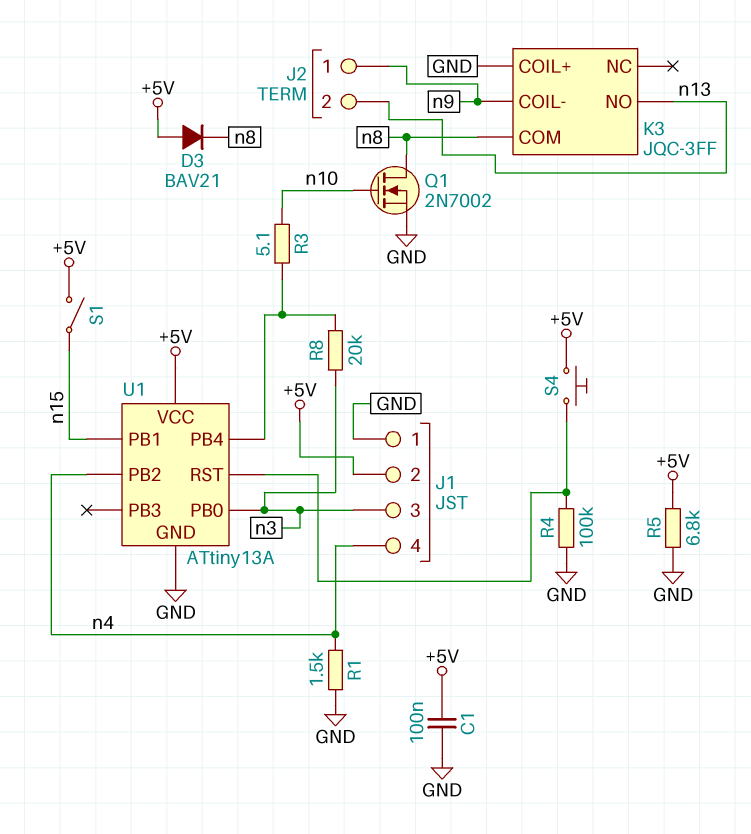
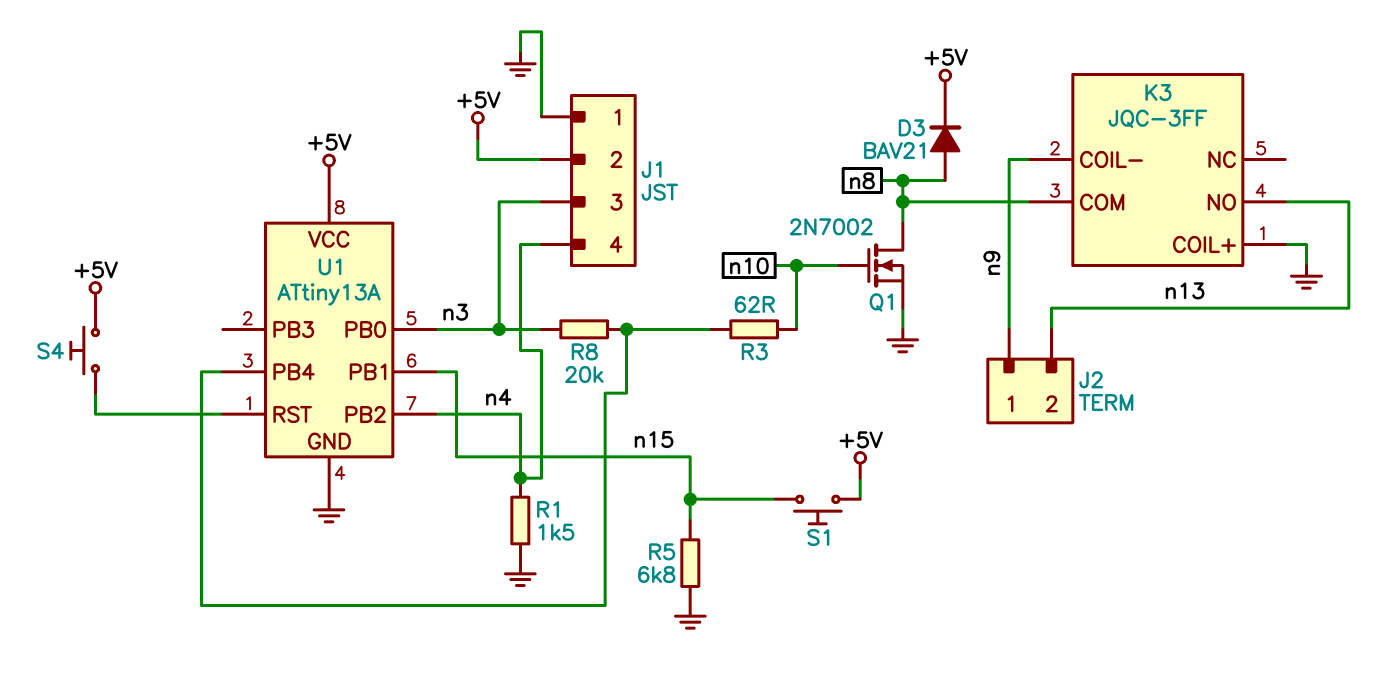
C1: 100nF (+5V, GND) -> none
D3: diode BAV21 (A +5V, K n8) -> diode BAV21 (A n8, K +5V)
R3: 5.1 (U1/PB4, n10) -> 62 (U1/PB4, n10)
R4: 100k (GND, U1/RST) -> none
R5: 6.8k (+5V, GND) -> 6.8k (GND, n15)
S1: switch (+5V, n15) -> button (+5V, n15)

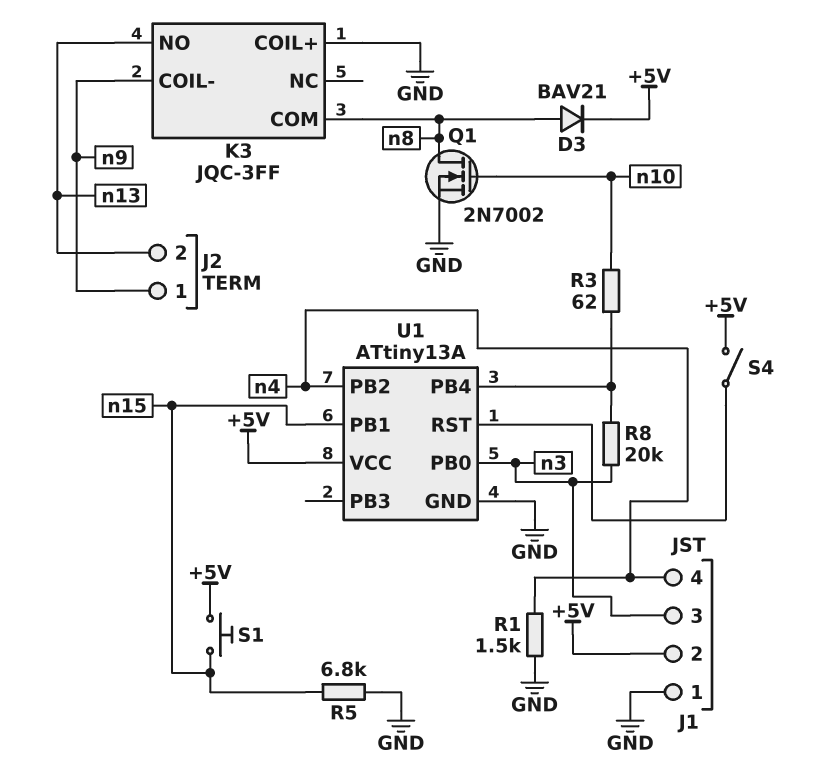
S4: button (+5V, U1/RST) -> switch (+5V, U1/RST)

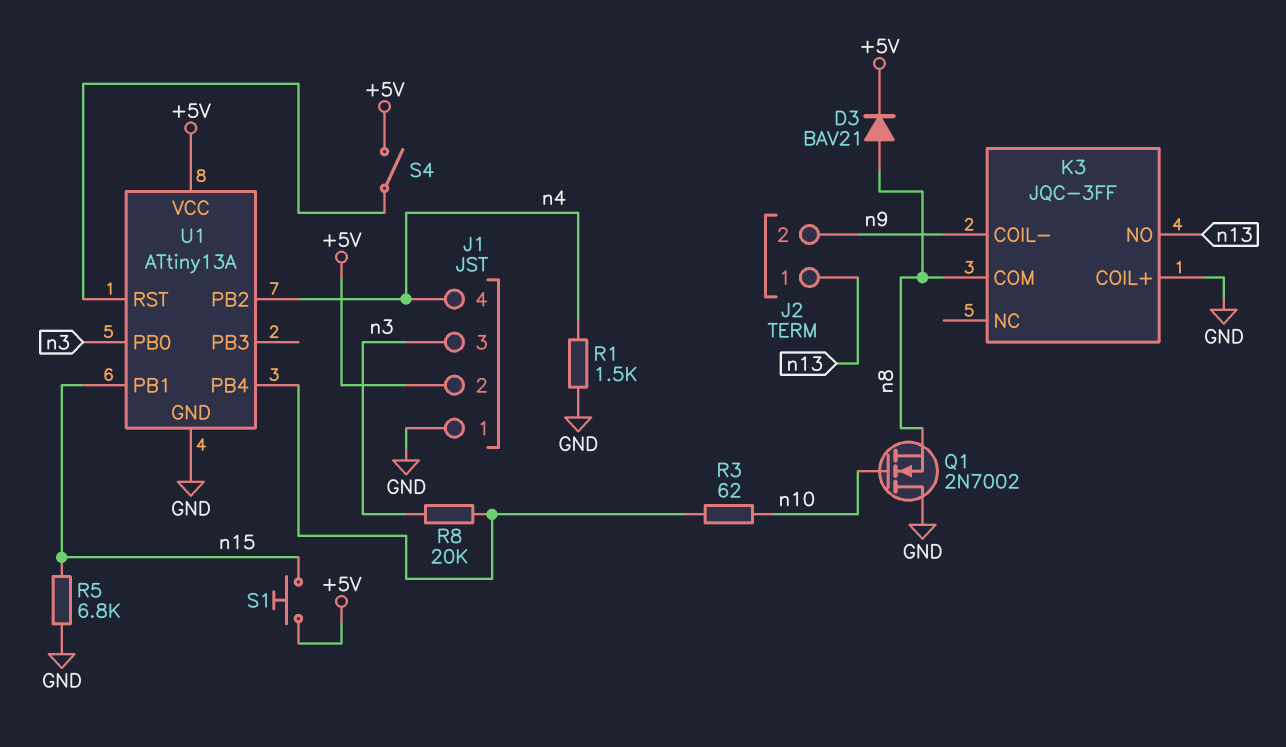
J2 pin 1: n9 -> n13
J2 pin 2: n13 -> n9
Q1: NMOS 2N7002 (G n10, D n8, S GND) -> NMOS 2N7002 (G n10, D GND, S n8)

